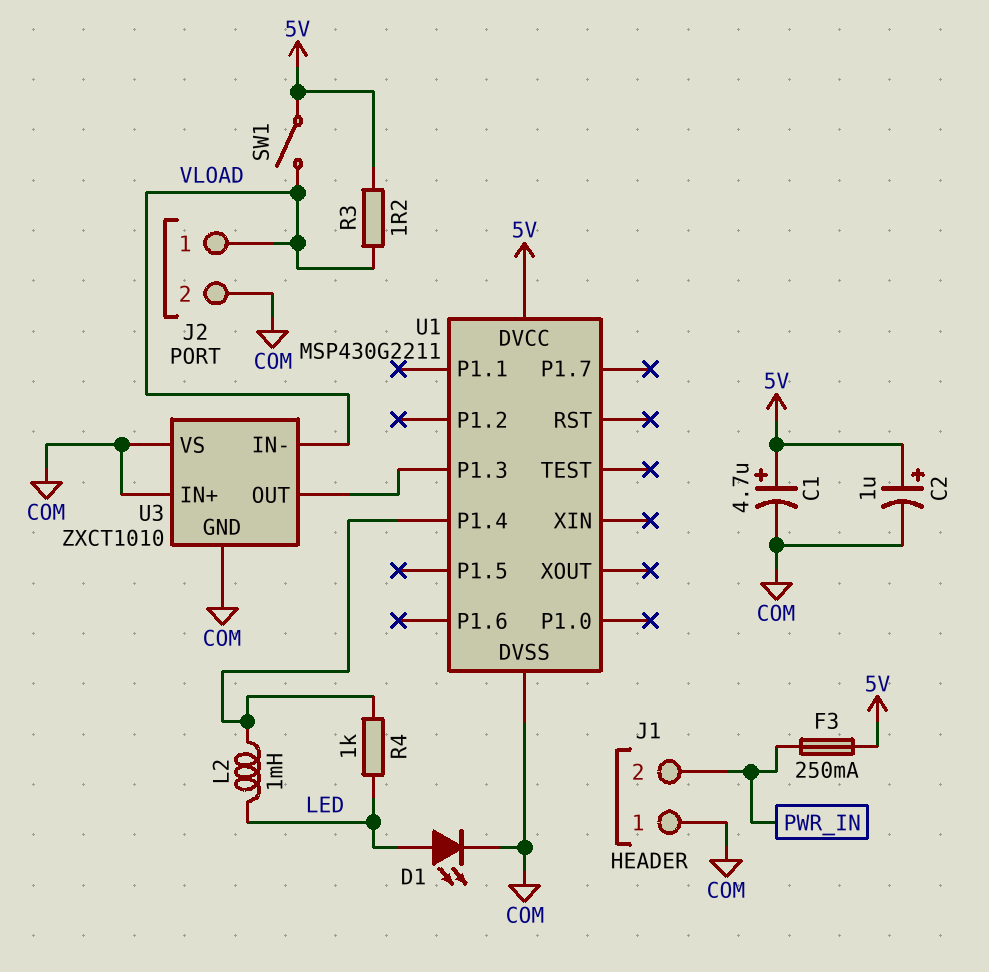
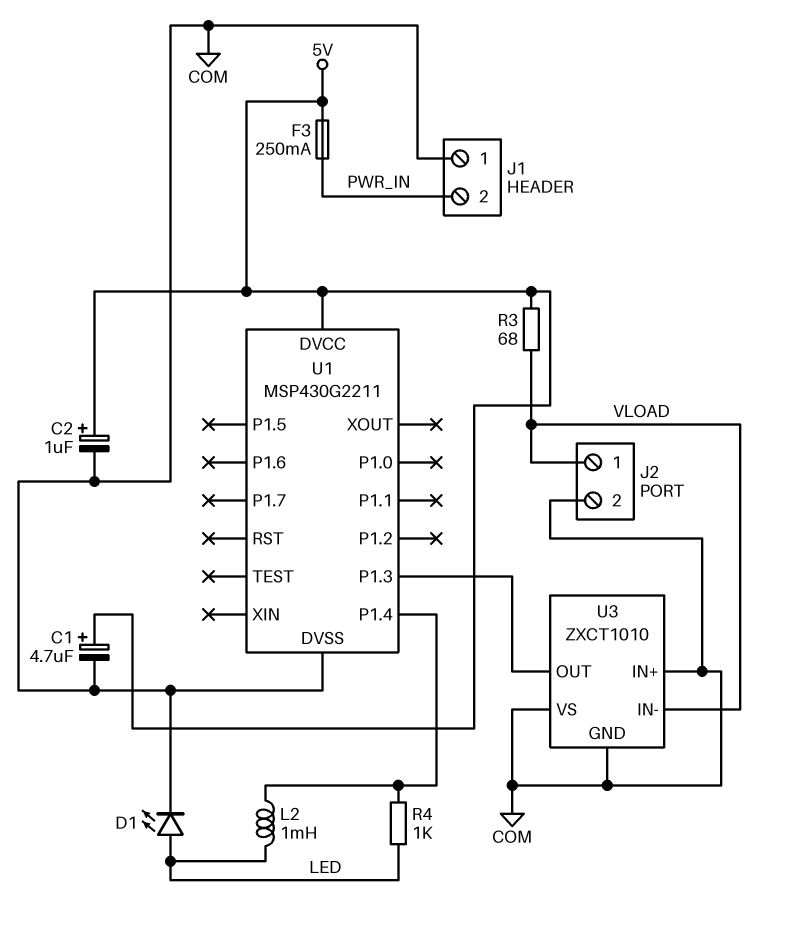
R3: 1.2 (5V, VLOAD) -> 68 (5V, VLOAD)
SW1: switch (5V, VLOAD) -> none

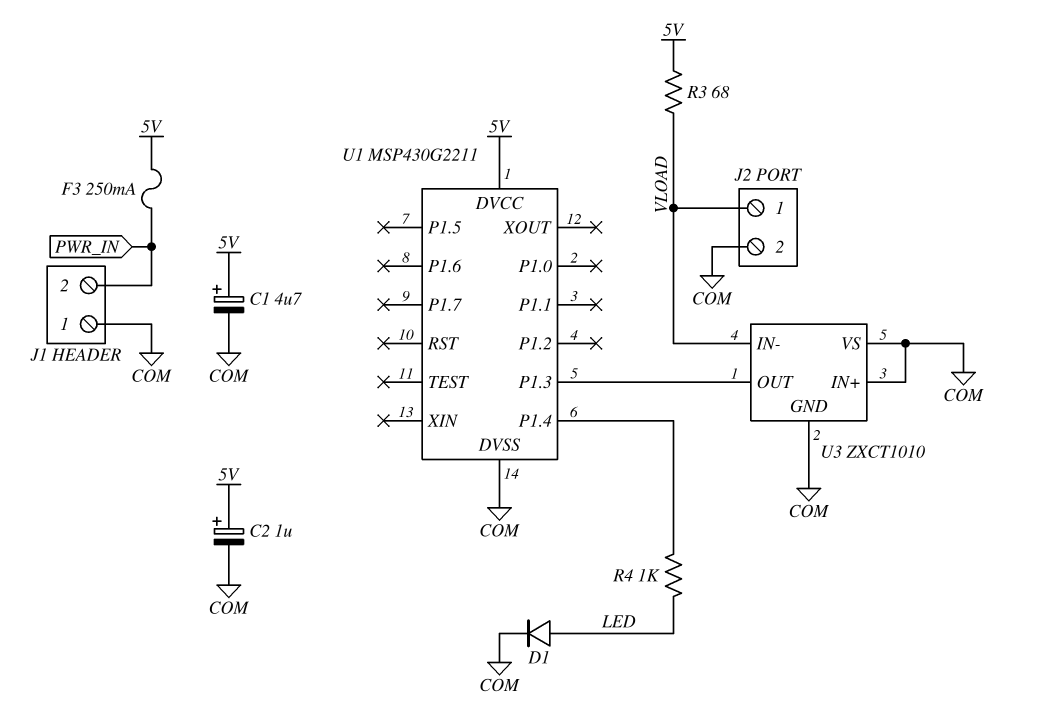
D1: LED (A LED, K COM) -> diode (A LED, K COM)
L2: 1mH (LED, U1/P1.4) -> none

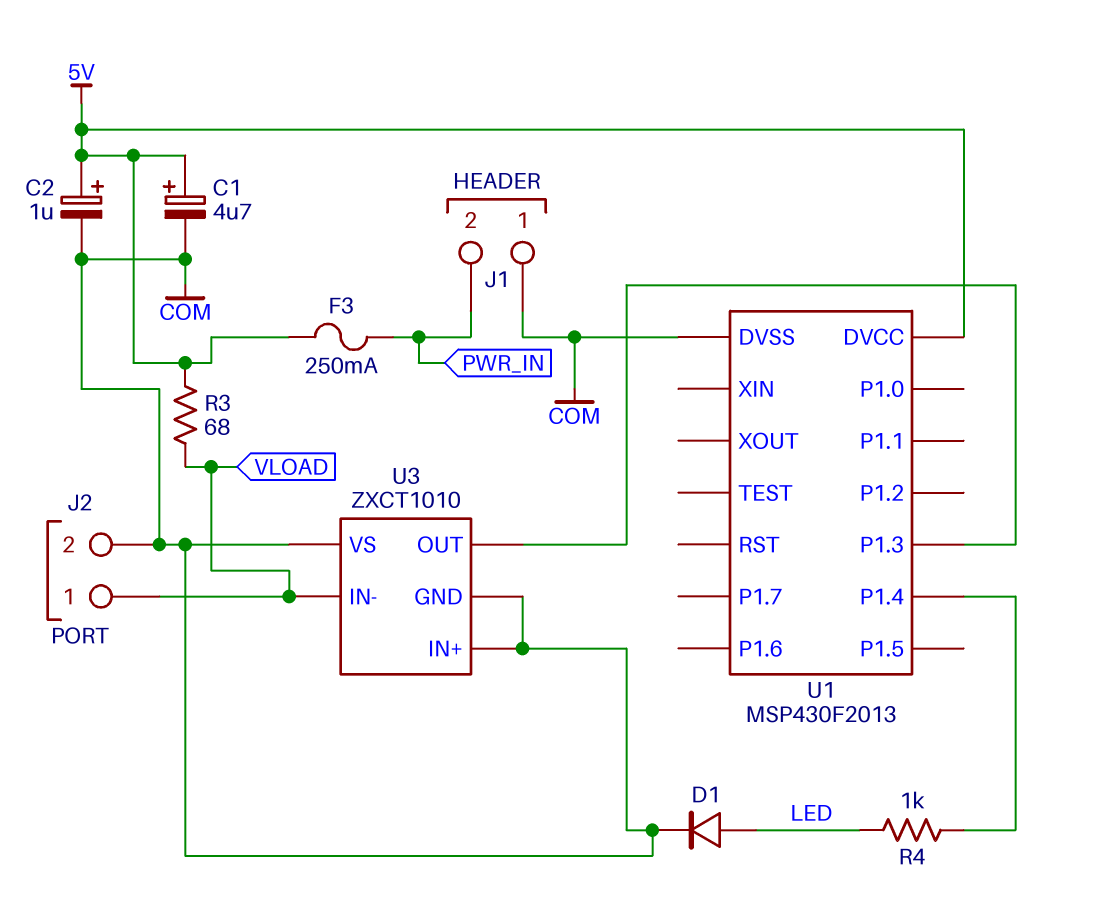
U1: MSP430G2211 -> MSP430F2013

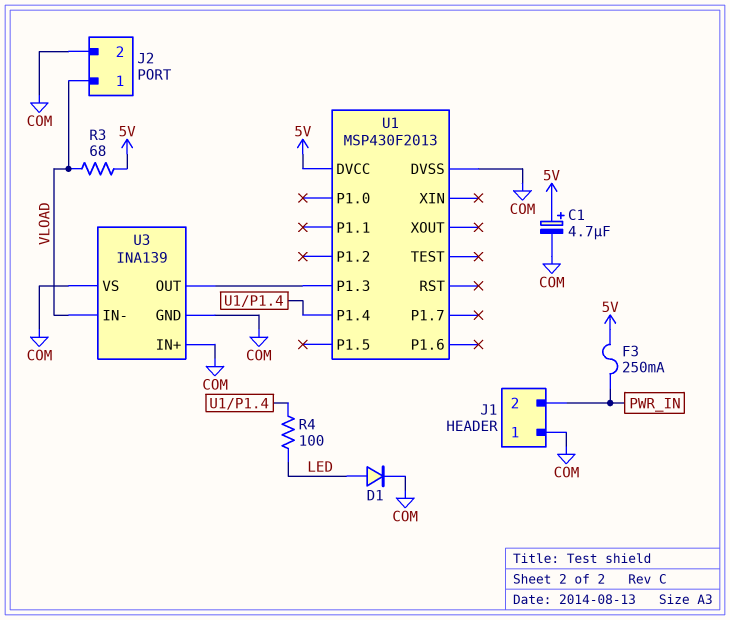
C2: 1uF (plus 5V, minus COM) -> none
R4: 1k (LED, U1/P1.4) -> 100 (LED, U1/P1.4)
U3: ZXCT1010 -> INA139

